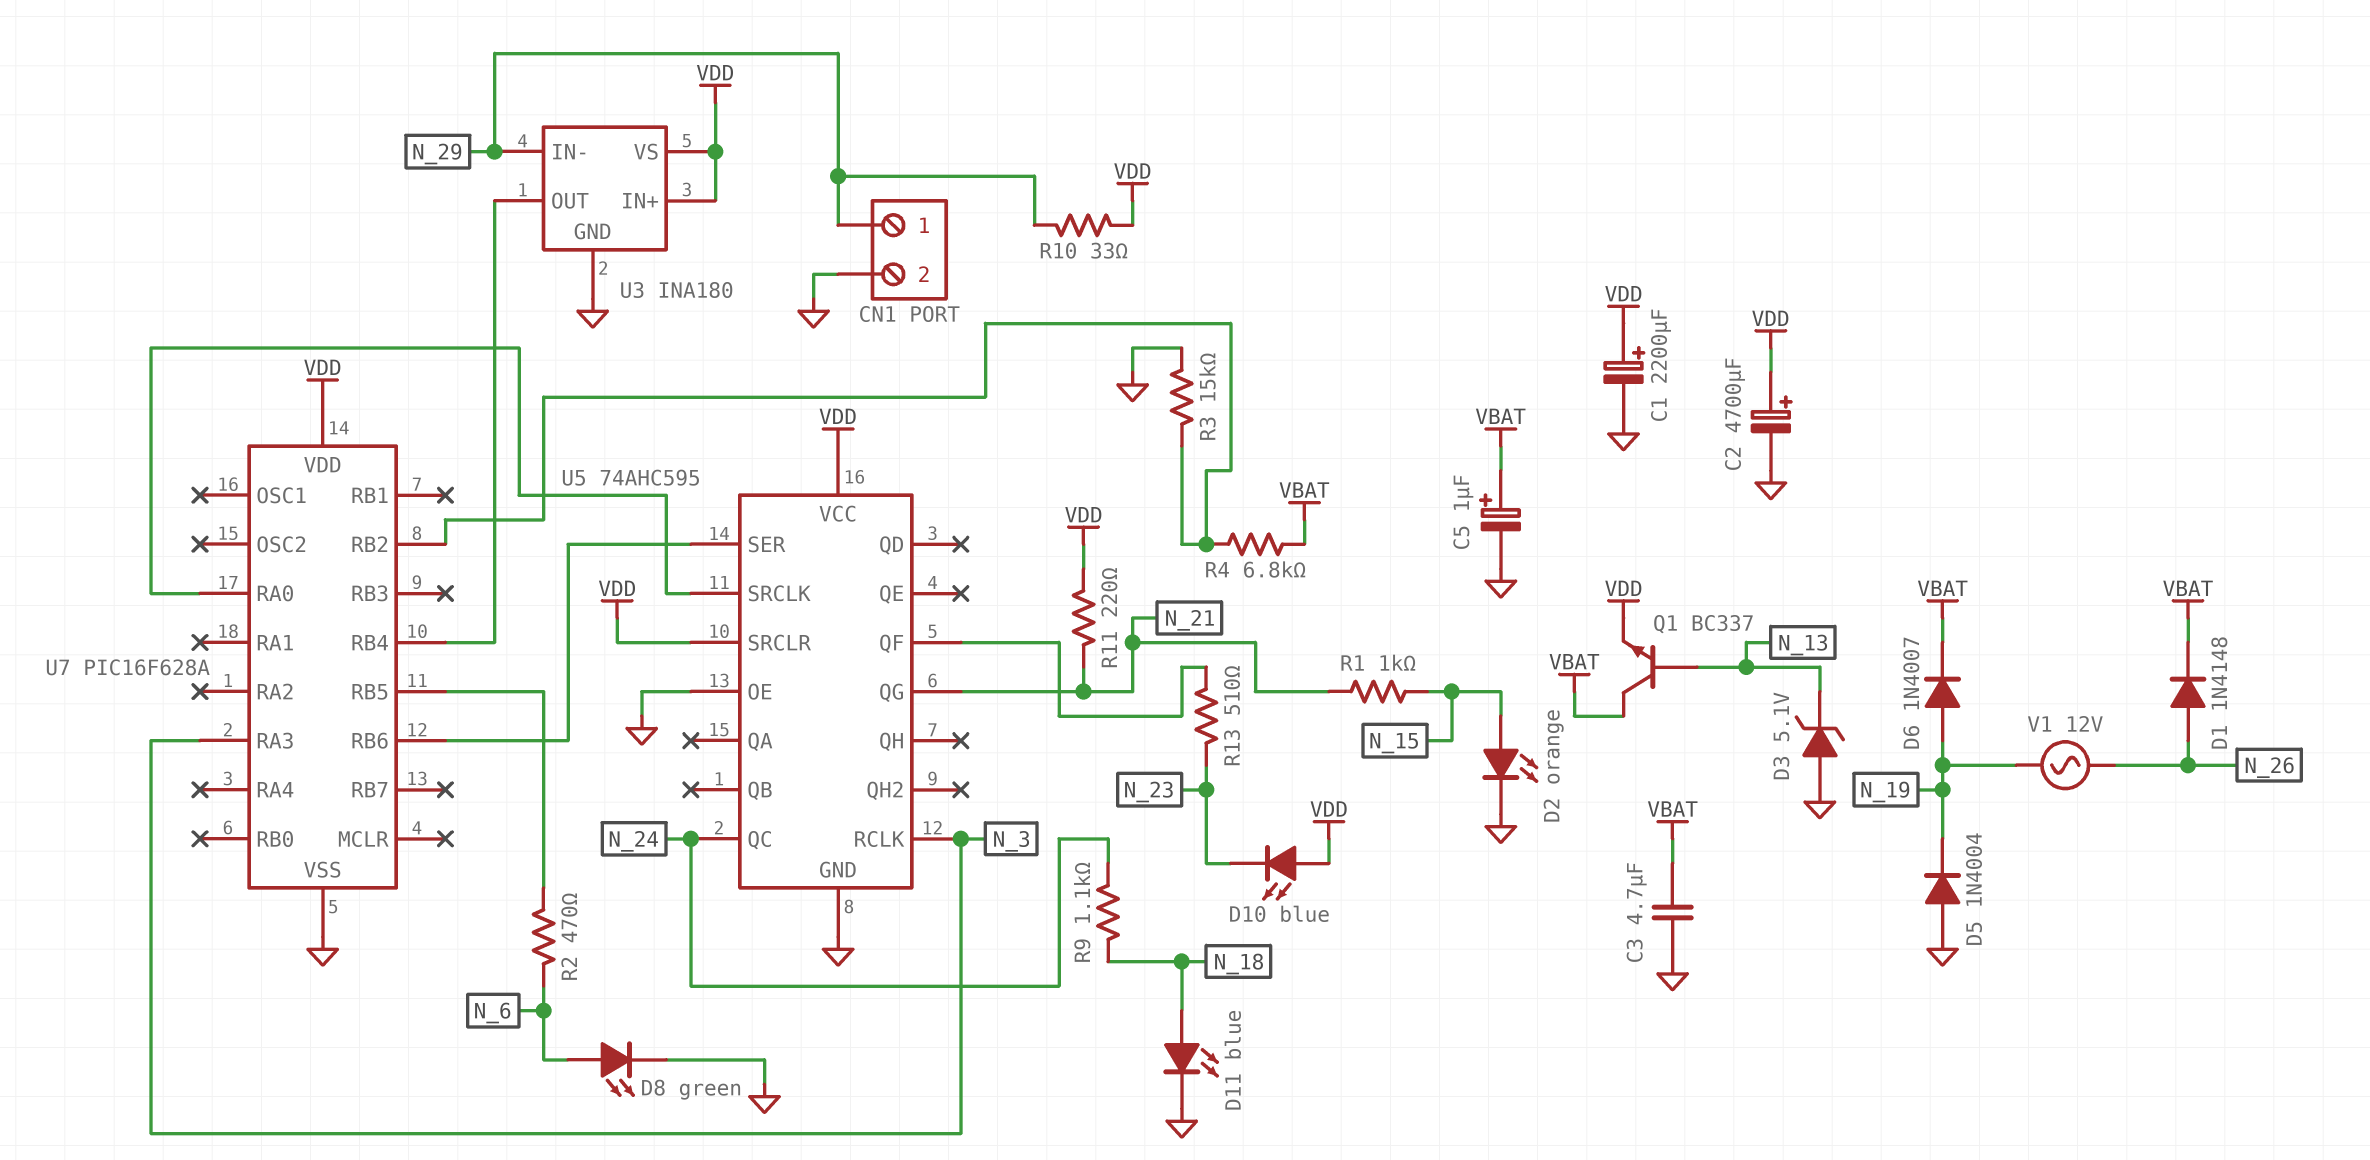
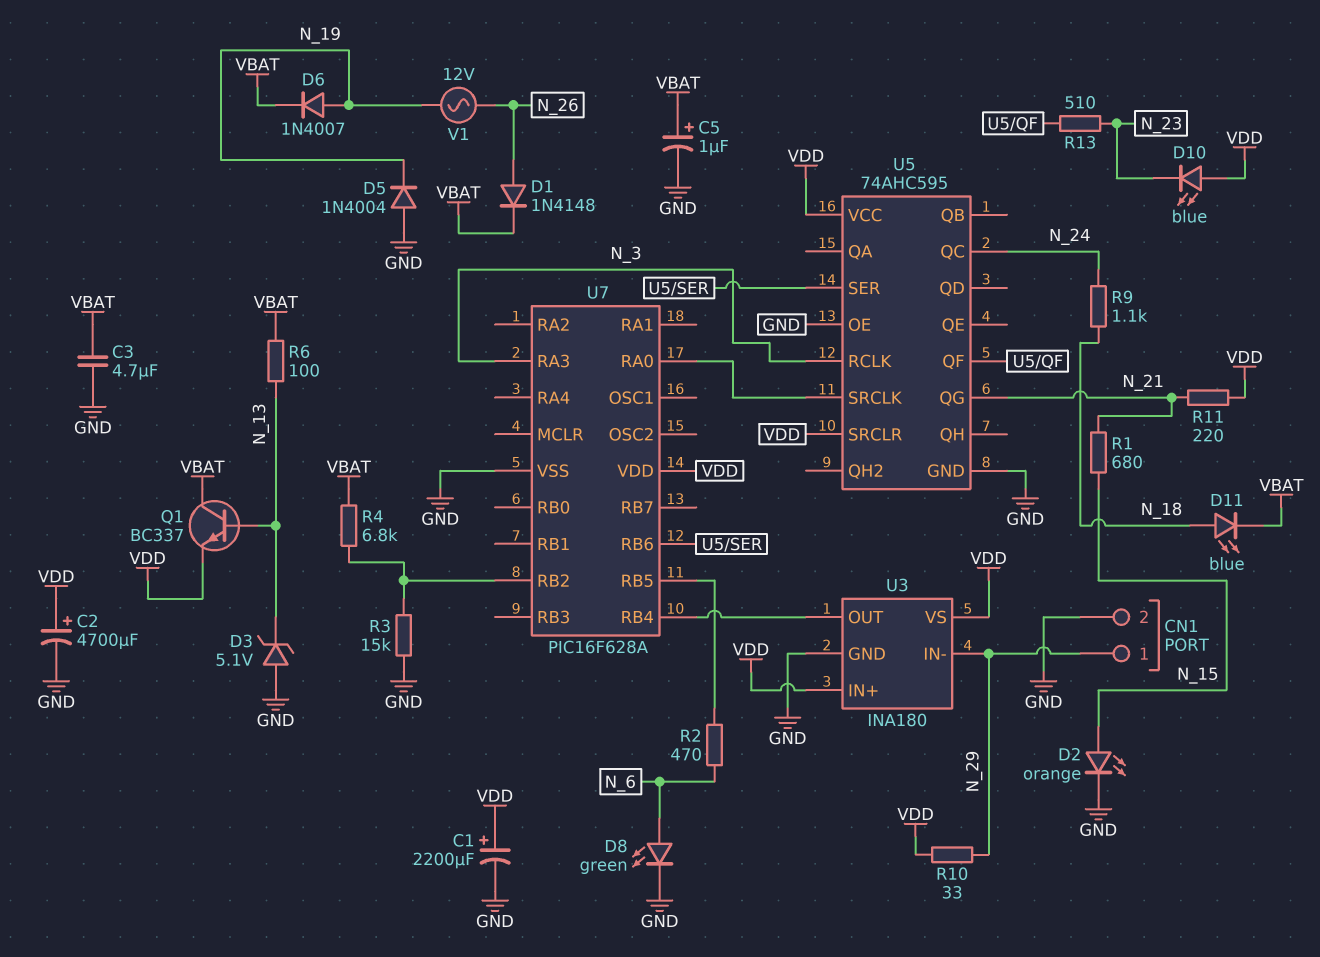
D11: LED blue (A N_18, K GND) -> LED blue (A N_18, K VBAT)
R1: 1k (N_15, N_21) -> 680 (N_15, N_21)
R6: none -> 100 (N_13, VBAT)

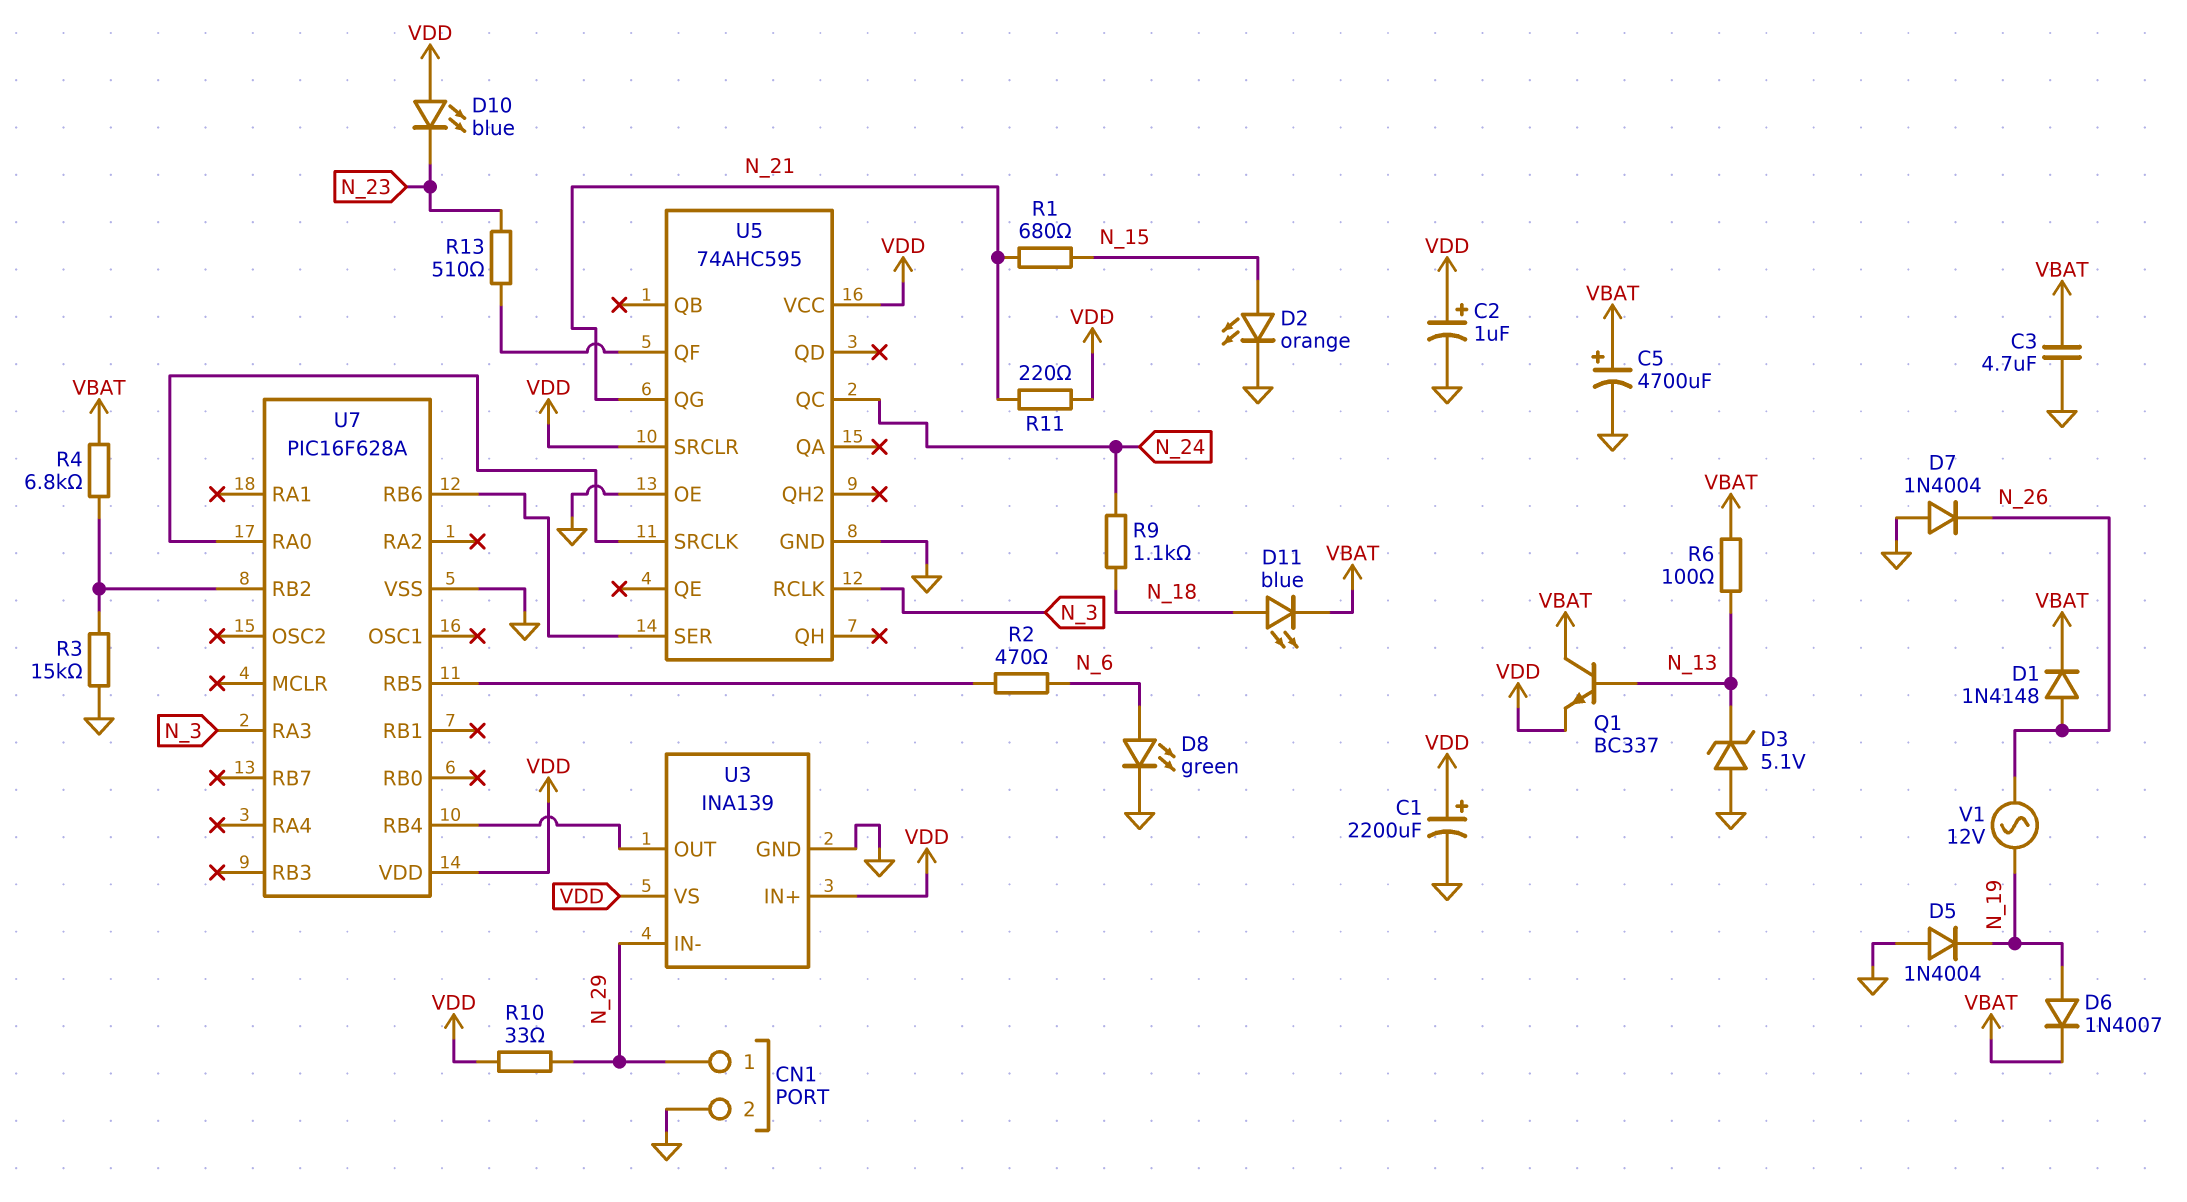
C2: 4700uF (plus VDD, minus GND) -> 1uF (plus VDD, minus GND)
C5: 1uF (plus VBAT, minus GND) -> 4700uF (plus VBAT, minus GND)
D7: none -> diode 1N4004 (A GND, K N_26)
U3: INA180 -> INA139

